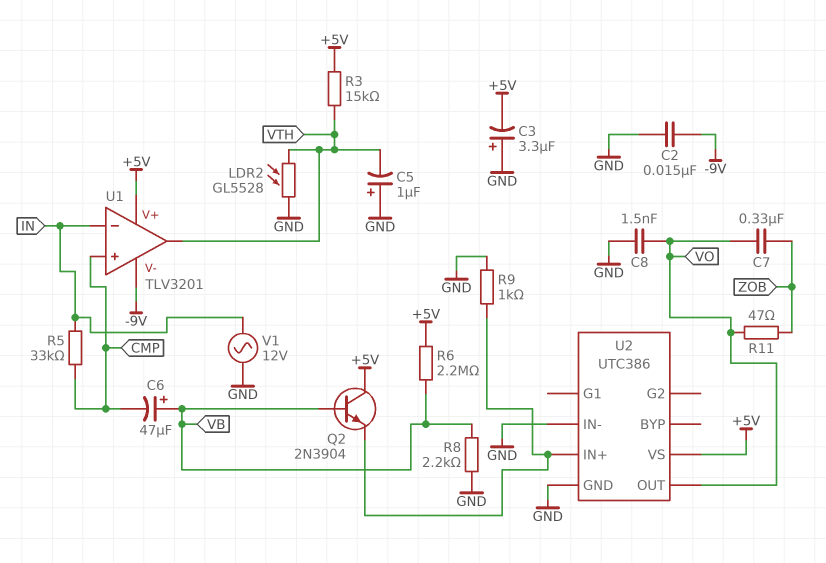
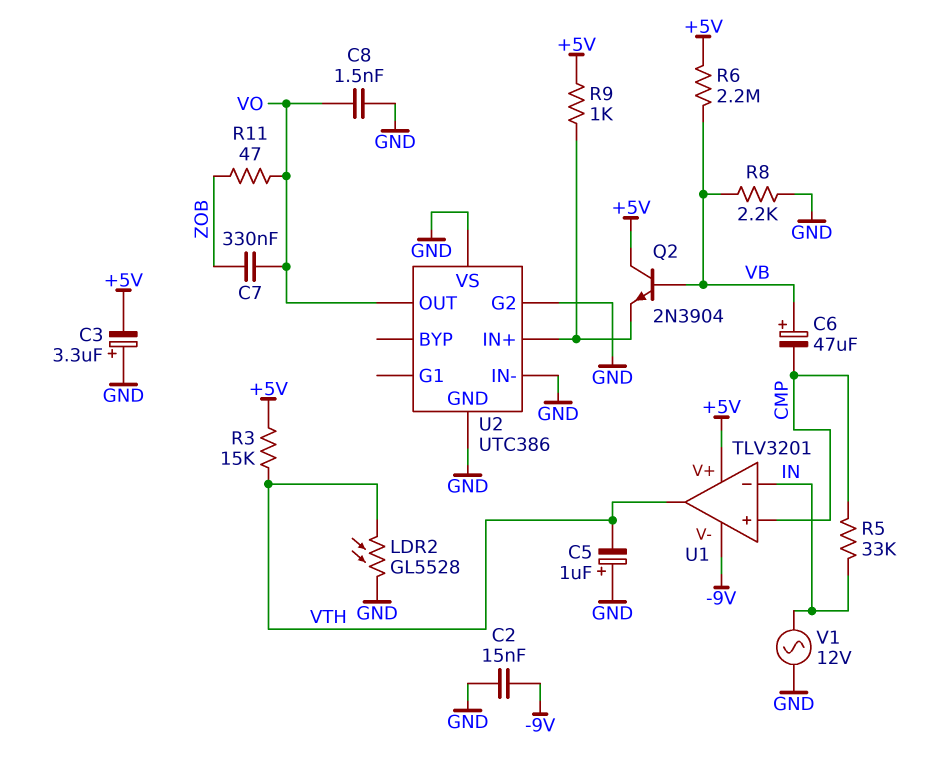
R9: 1k (GND, U2/IN+) -> 1k (+5V, U2/IN+)
U2 pin G2: none -> GND
U2 pin VS: +5V -> GND

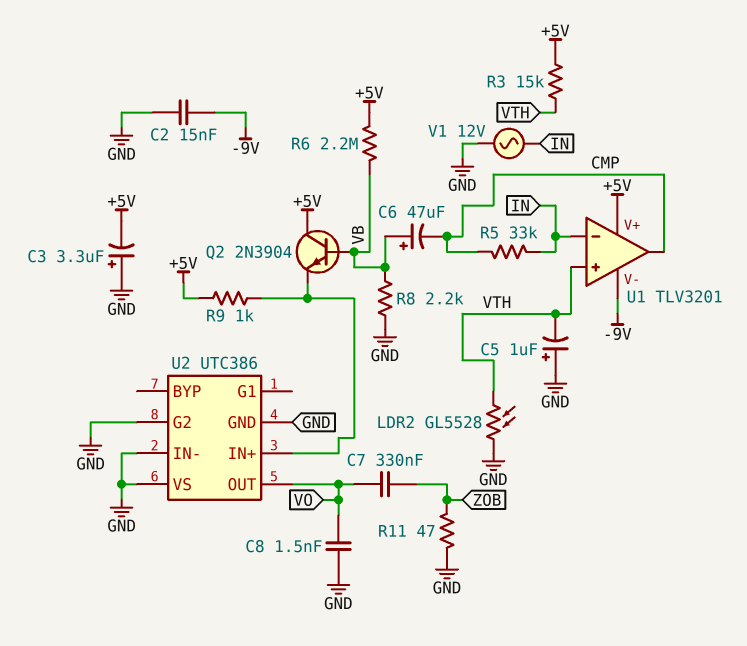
R11: 47 (VO, ZOB) -> 47 (GND, ZOB)
U1 pin in+: CMP -> VTH
U1 pin out: VTH -> CMP

